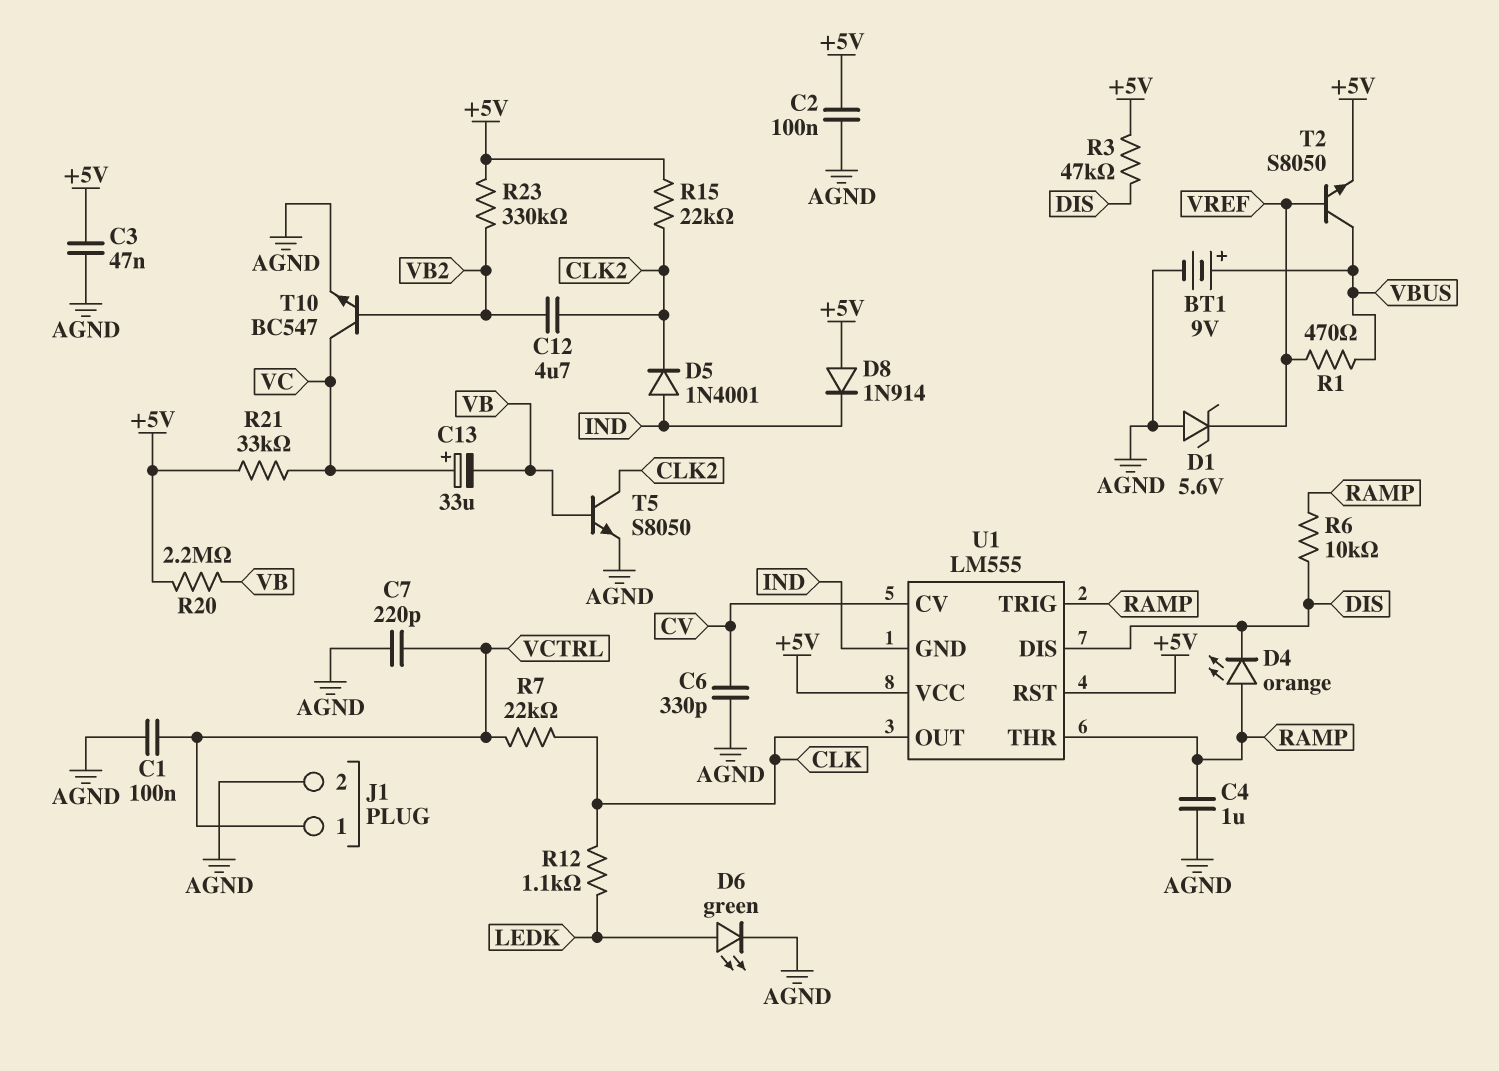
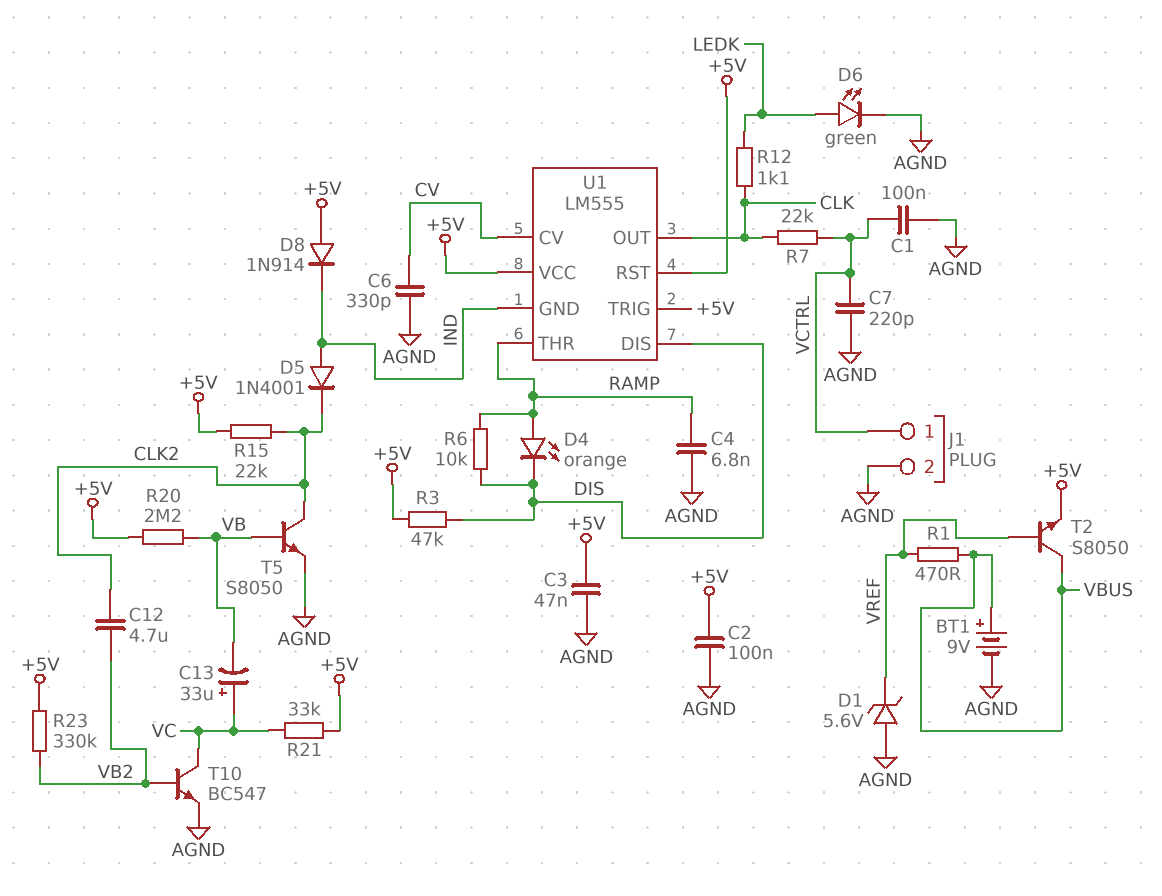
C4: 1uF (AGND, RAMP) -> 6.8nF (AGND, RAMP)
U1 pin TRIG: RAMP -> +5V

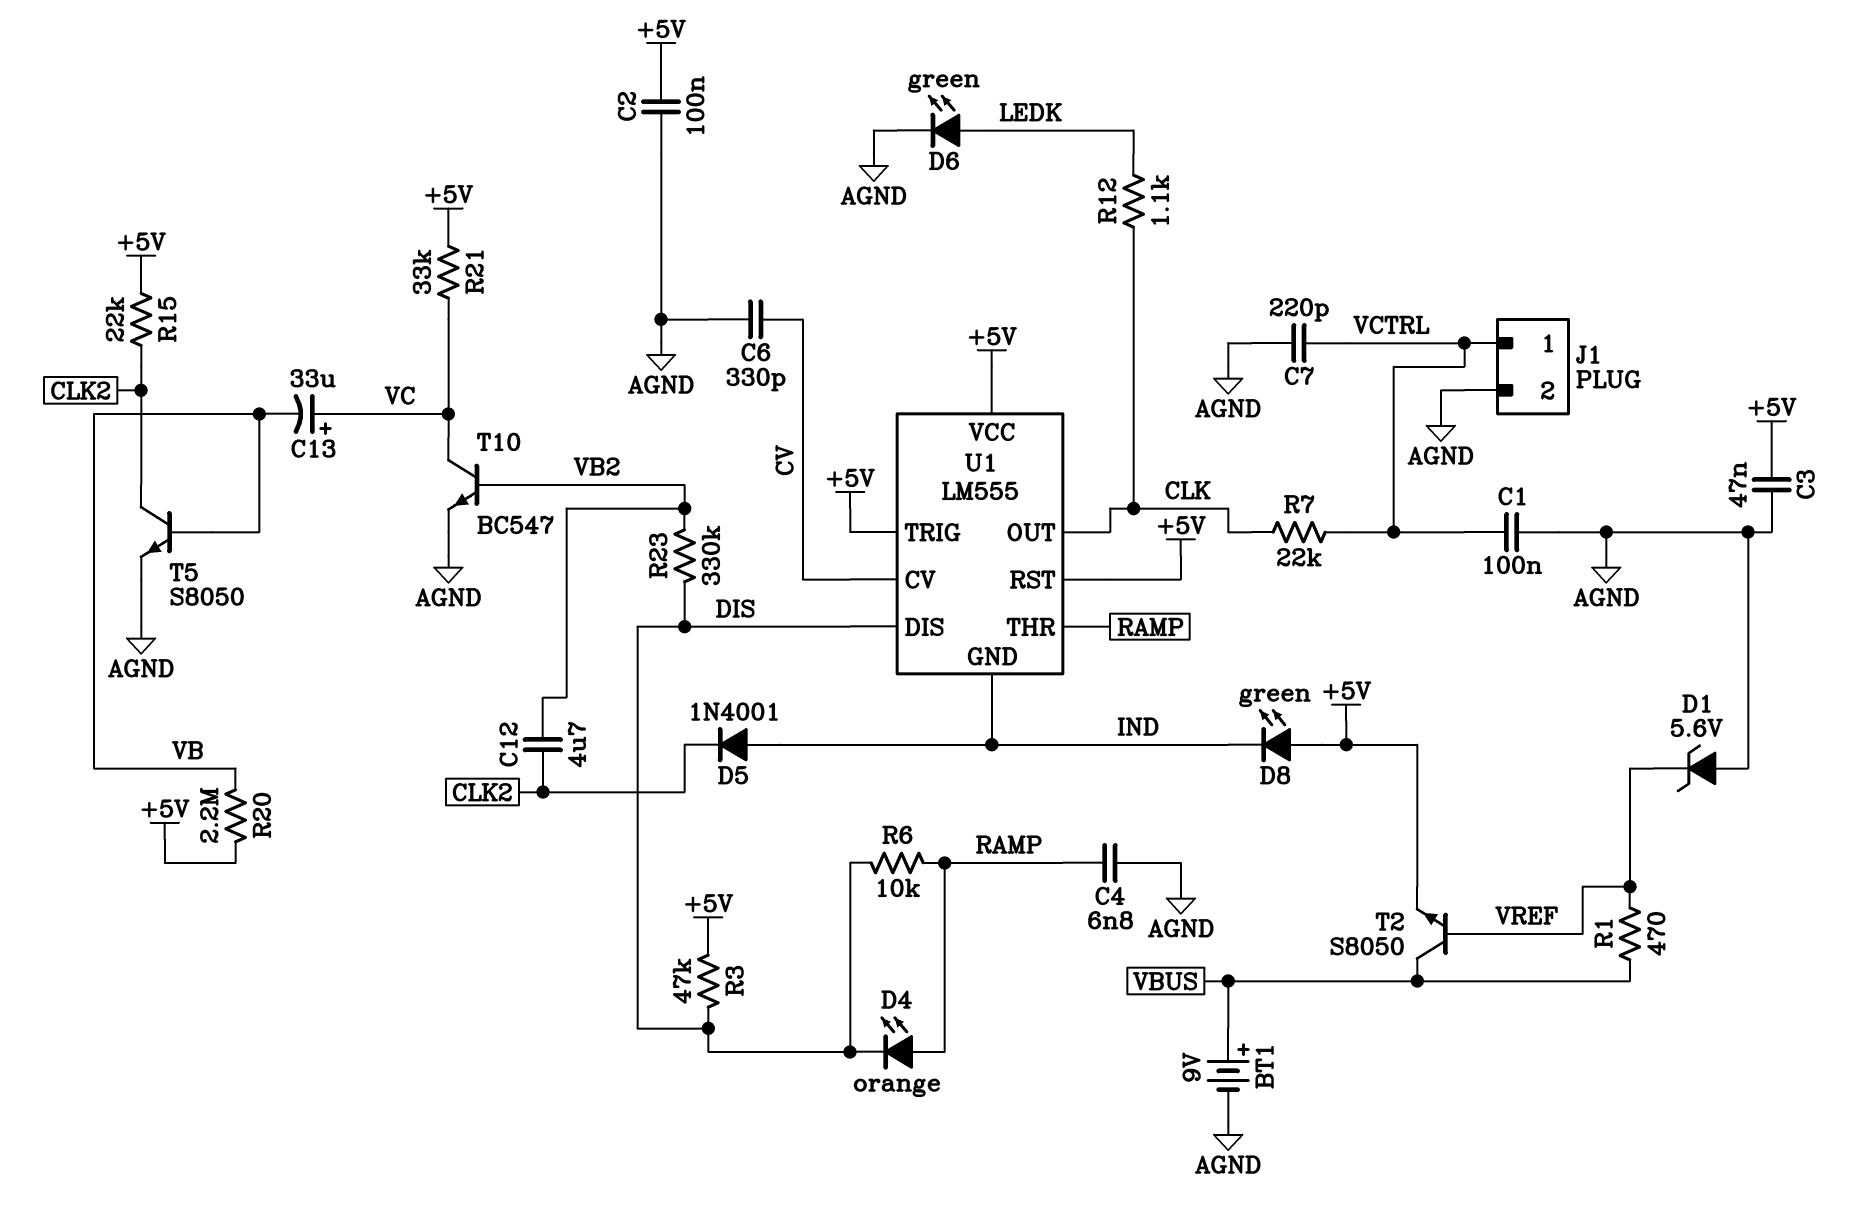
D8: diode 1N914 (A +5V, K IND) -> LED green (A +5V, K IND)
R23: 330k (+5V, VB2) -> 330k (DIS, VB2)

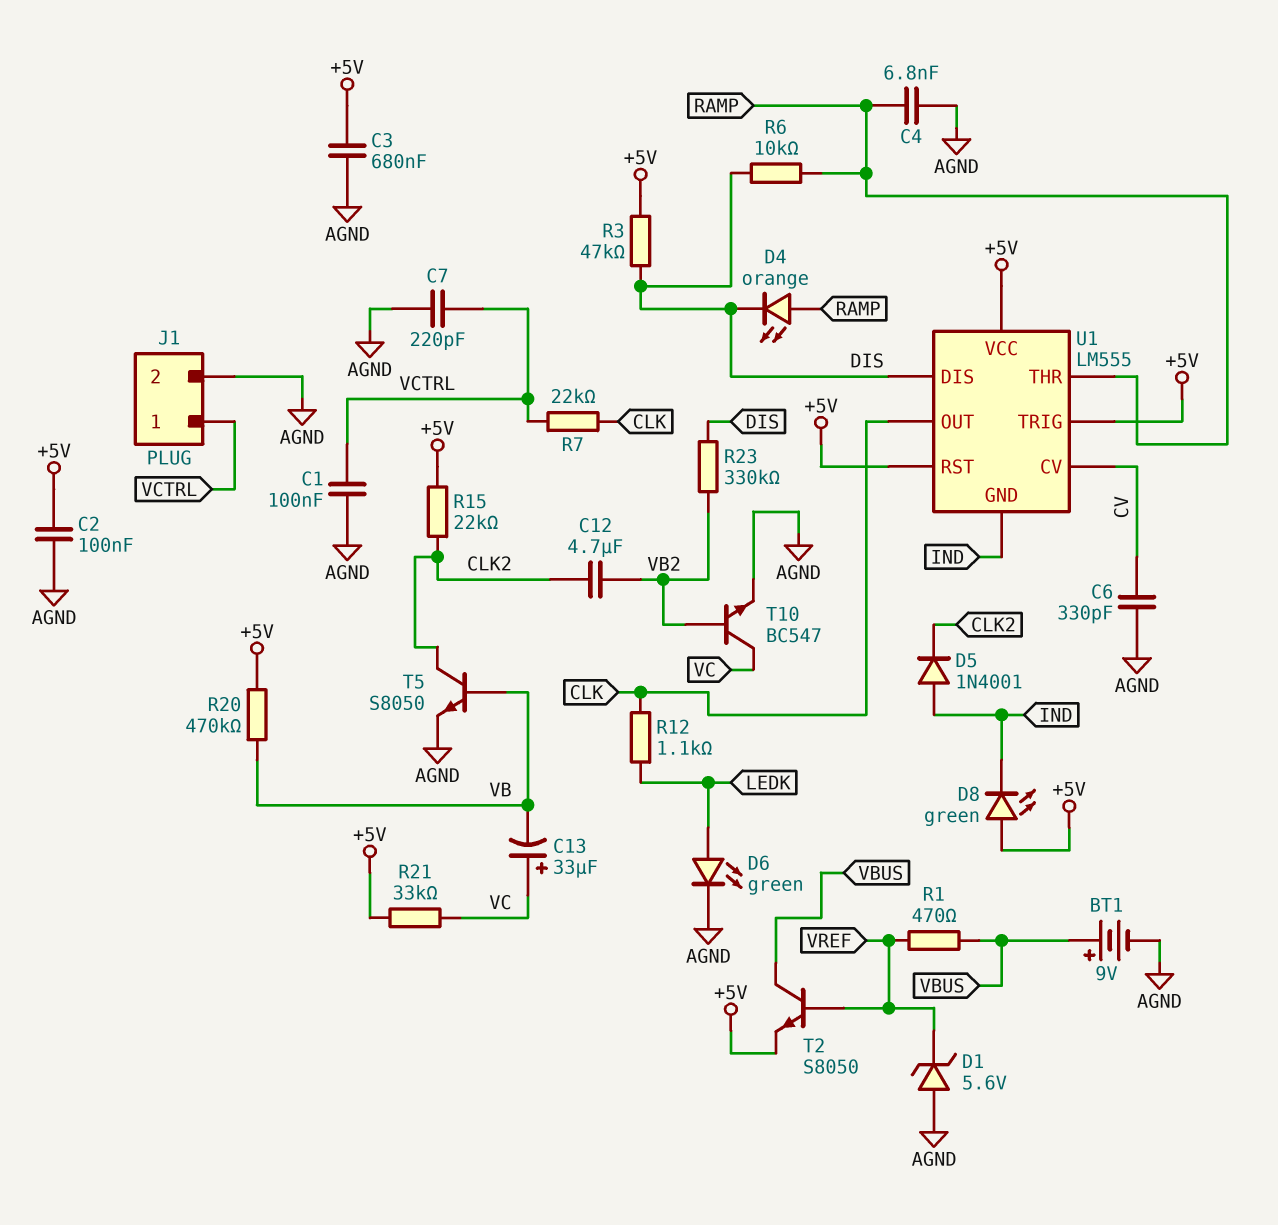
C3: 47nF (+5V, AGND) -> 680nF (+5V, AGND)
R20: 2.2M (+5V, VB) -> 470k (+5V, VB)

